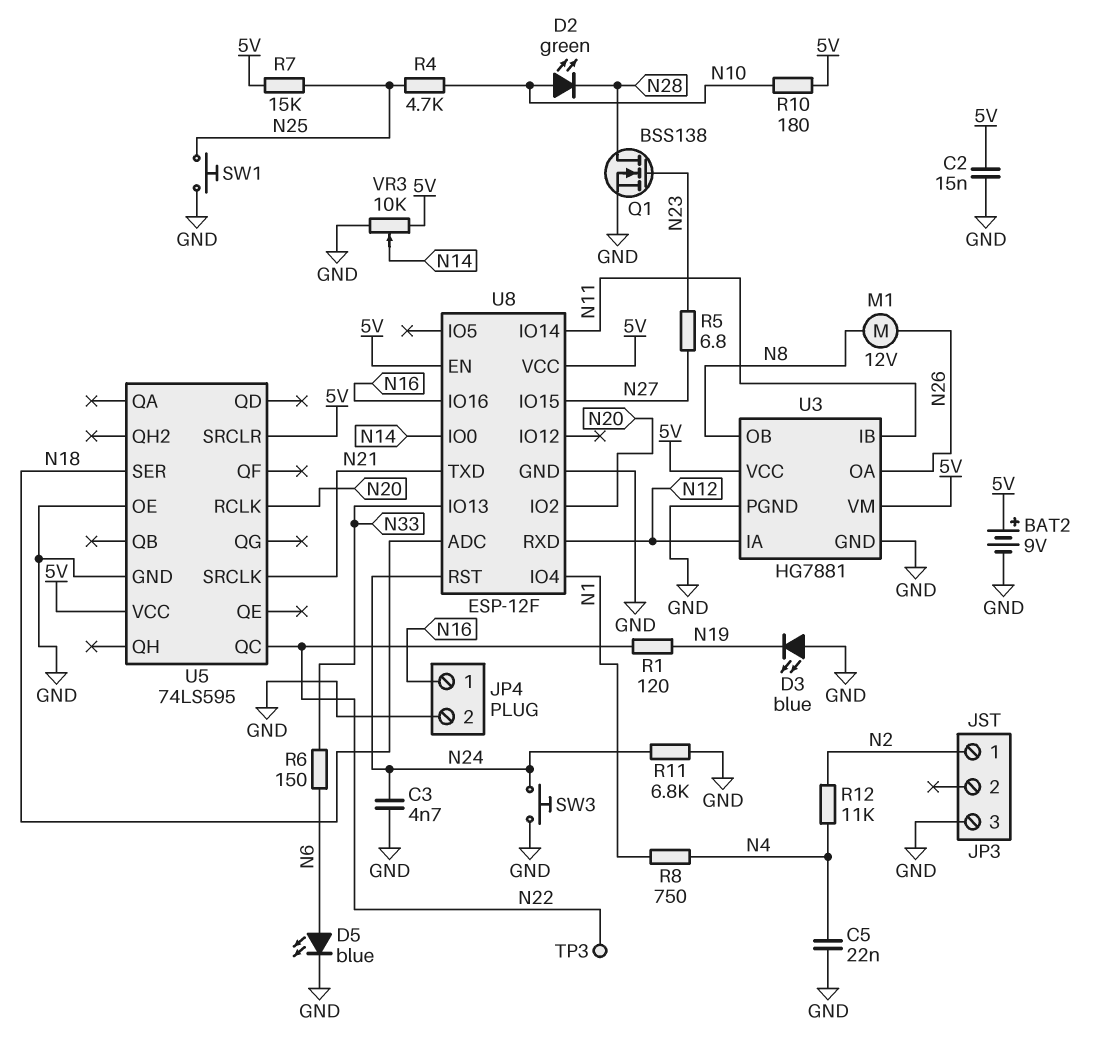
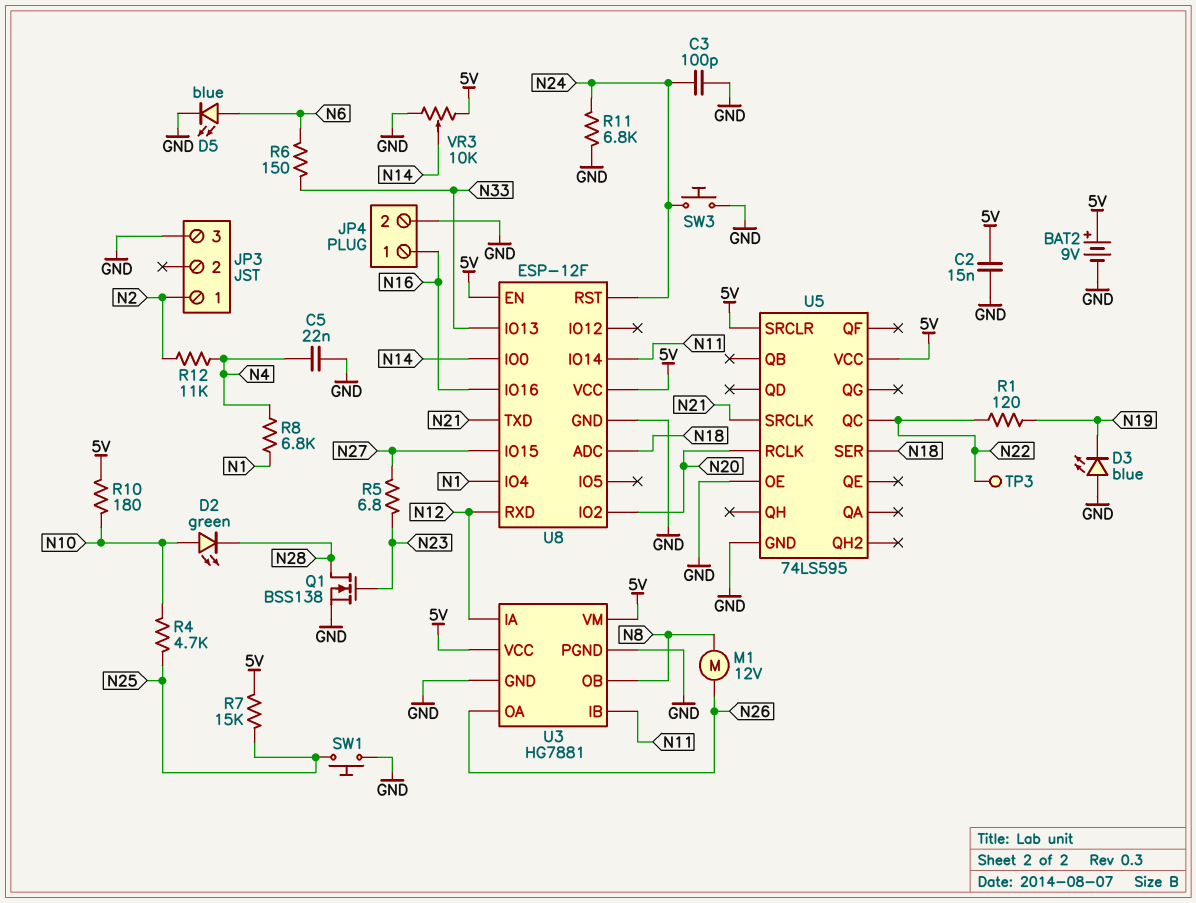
C3: 4.7nF (GND, N24) -> 100pF (GND, N24)
R8: 750 (N1, N4) -> 6.8k (N1, N4)

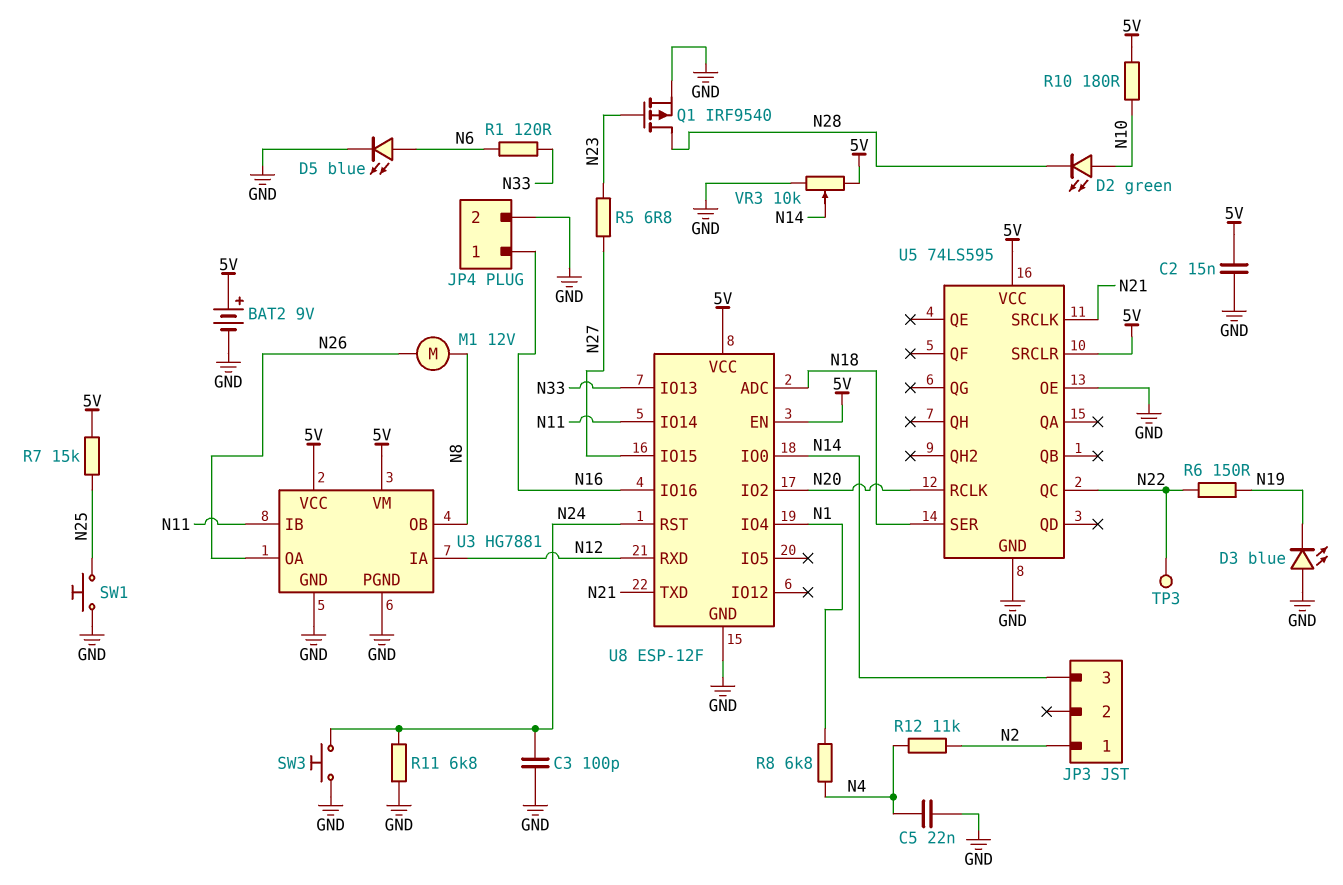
JP3 pin 3: GND -> N14
Q1: NMOS BSS138 (G N23, D N28, S GND) -> PMOS IRF9540 (G N23, D N28, S GND)
R1: 120 (N19, N22) -> 120 (N6, N33)
R4: 4.7k (N10, N25) -> none
R6: 150 (N6, N33) -> 150 (N19, N22)

